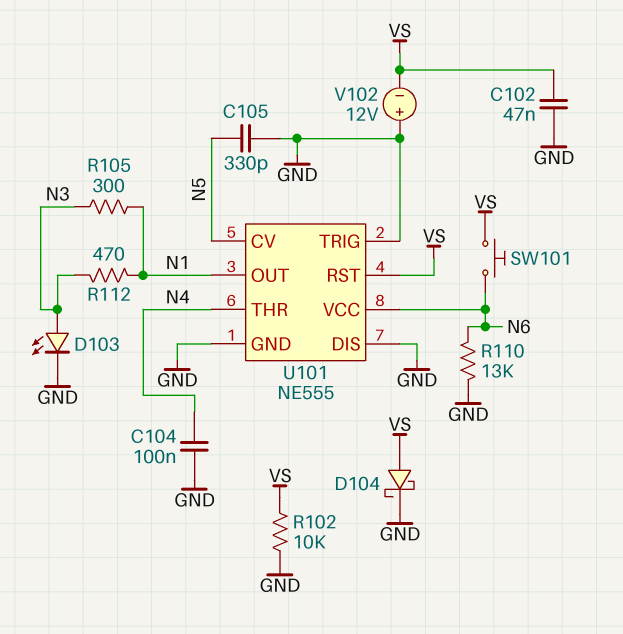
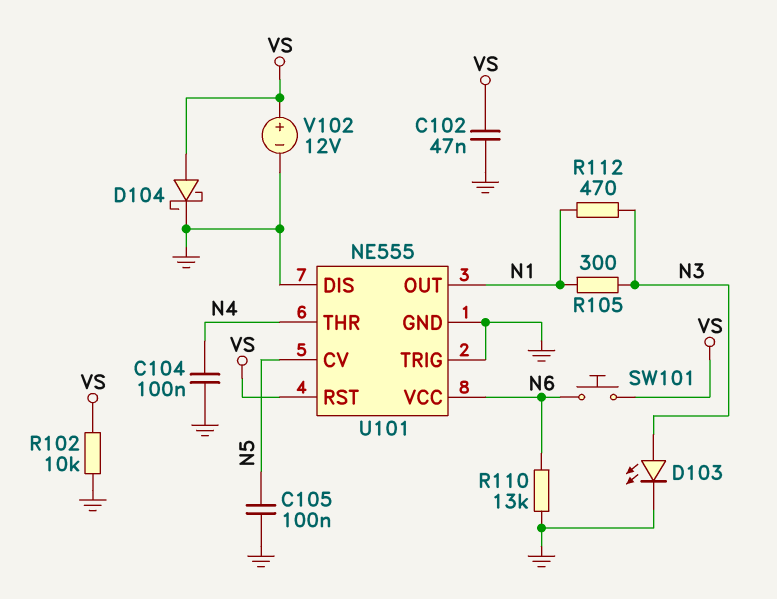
C105: 330pF (GND, N5) -> 100nF (GND, N5)
V102: 12V (plus GND, minus VS) -> 12V (plus VS, minus GND)

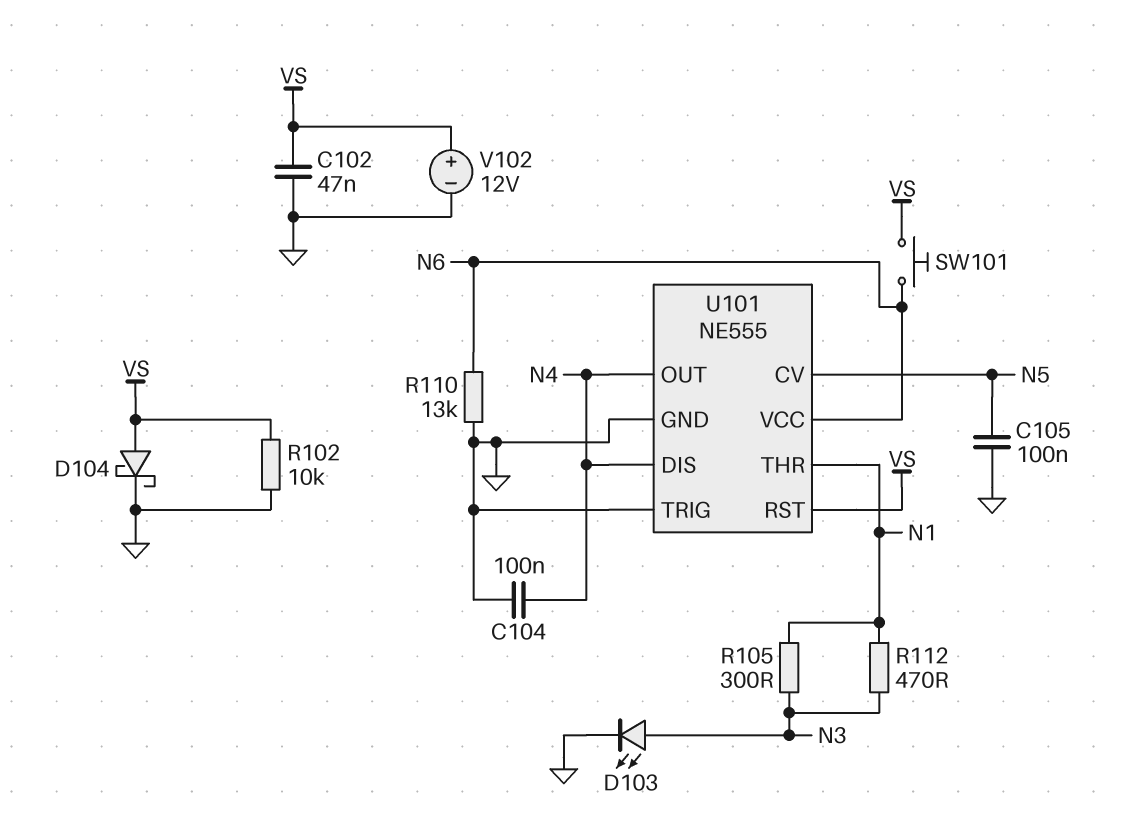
U101 pin DIS: GND -> N4
U101 pin OUT: N1 -> N4
U101 pin THR: N4 -> N1

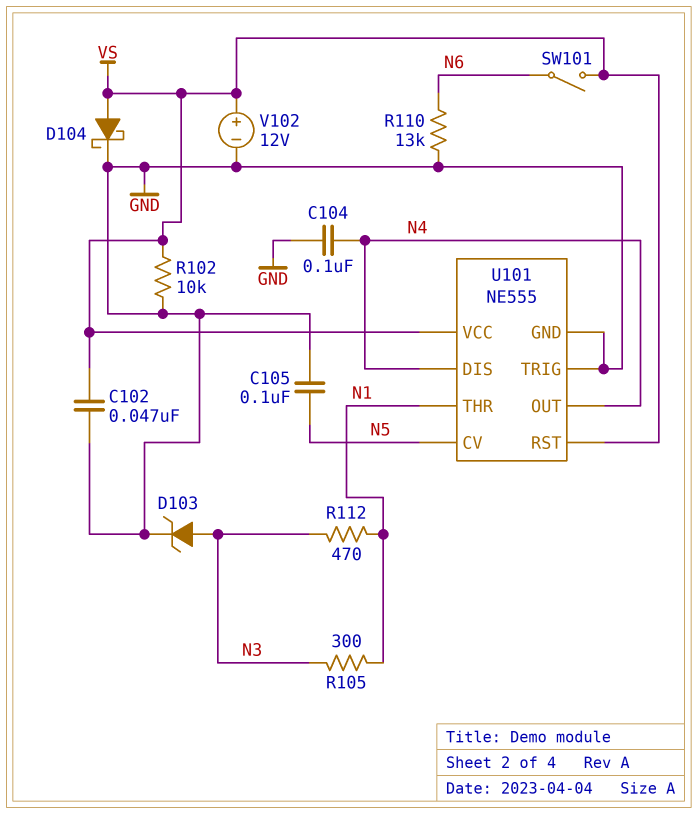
D103: LED (A N3, K GND) -> zener (A N3, K GND)
SW101: button (N6, VS) -> switch (N6, VS)
U101 pin VCC: N6 -> VS

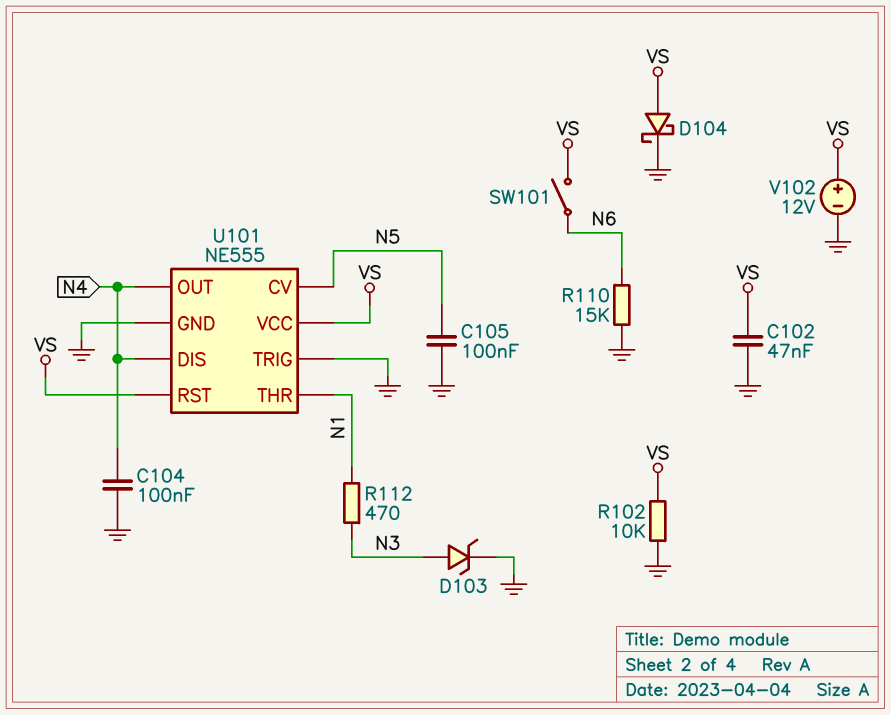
R105: 300 (N1, N3) -> none
R110: 13k (GND, N6) -> 15k (GND, N6)

